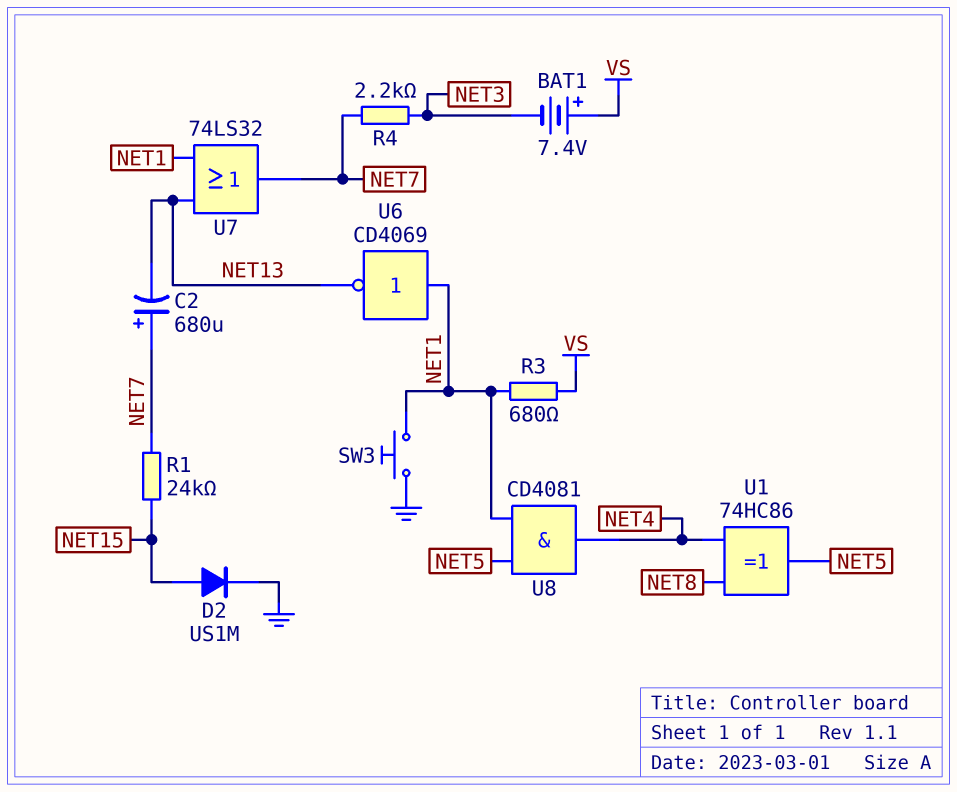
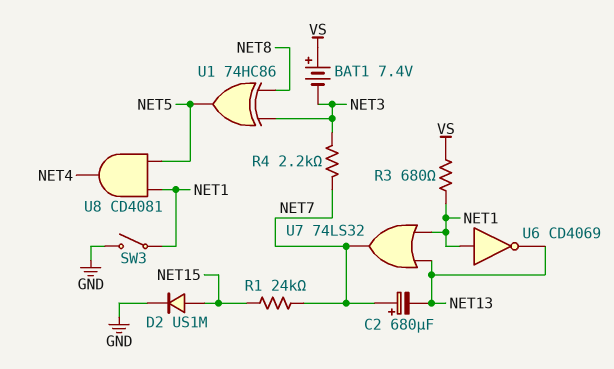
SW3: button (GND, NET1) -> switch (GND, NET1)
U1: XOR 74HC86 (in NET4, in NET8, out NET5) -> XOR 74HC86 (in NET3, in NET8, out NET5)

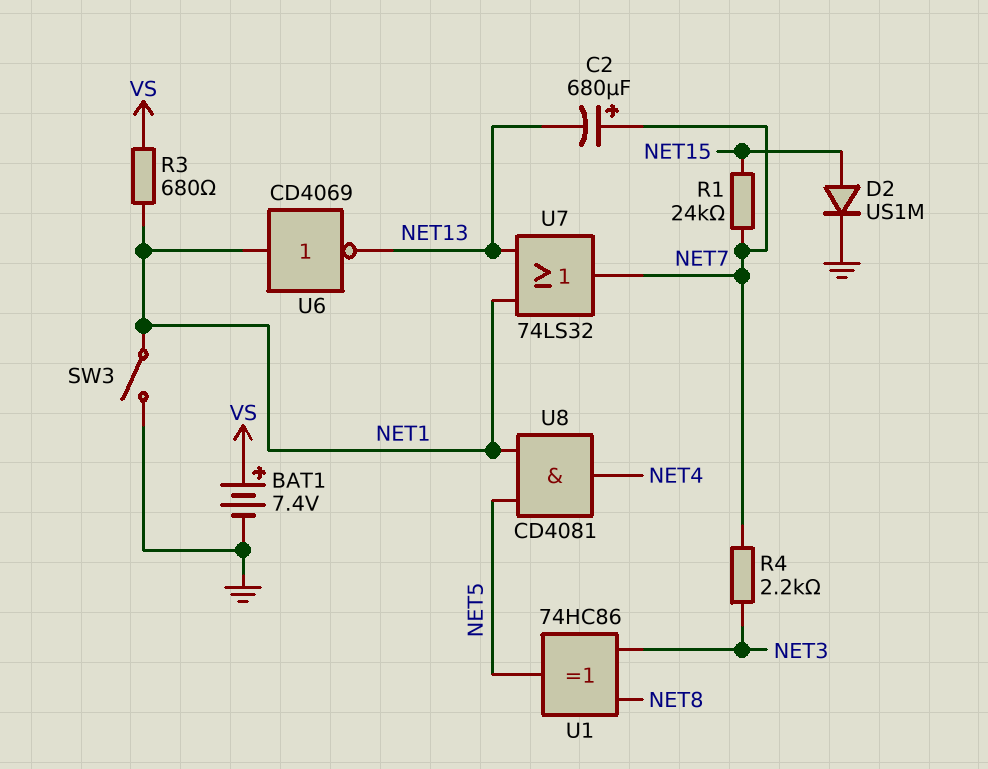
BAT1: 7.4V (plus VS, minus NET3) -> 7.4V (plus VS, minus GND)

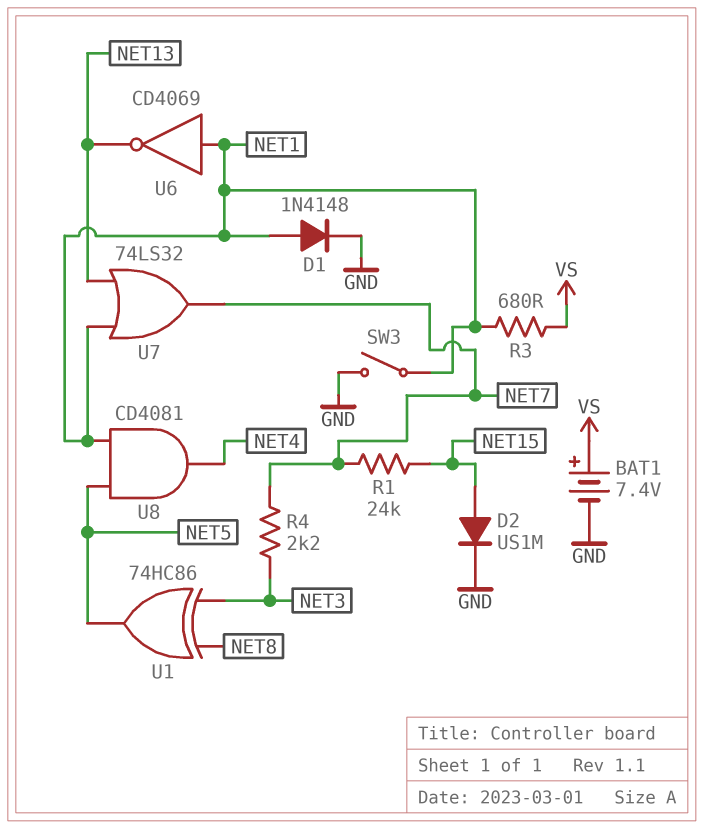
C2: 680uF (plus NET7, minus NET13) -> none
D1: none -> diode 1N4148 (A NET1, K GND)

